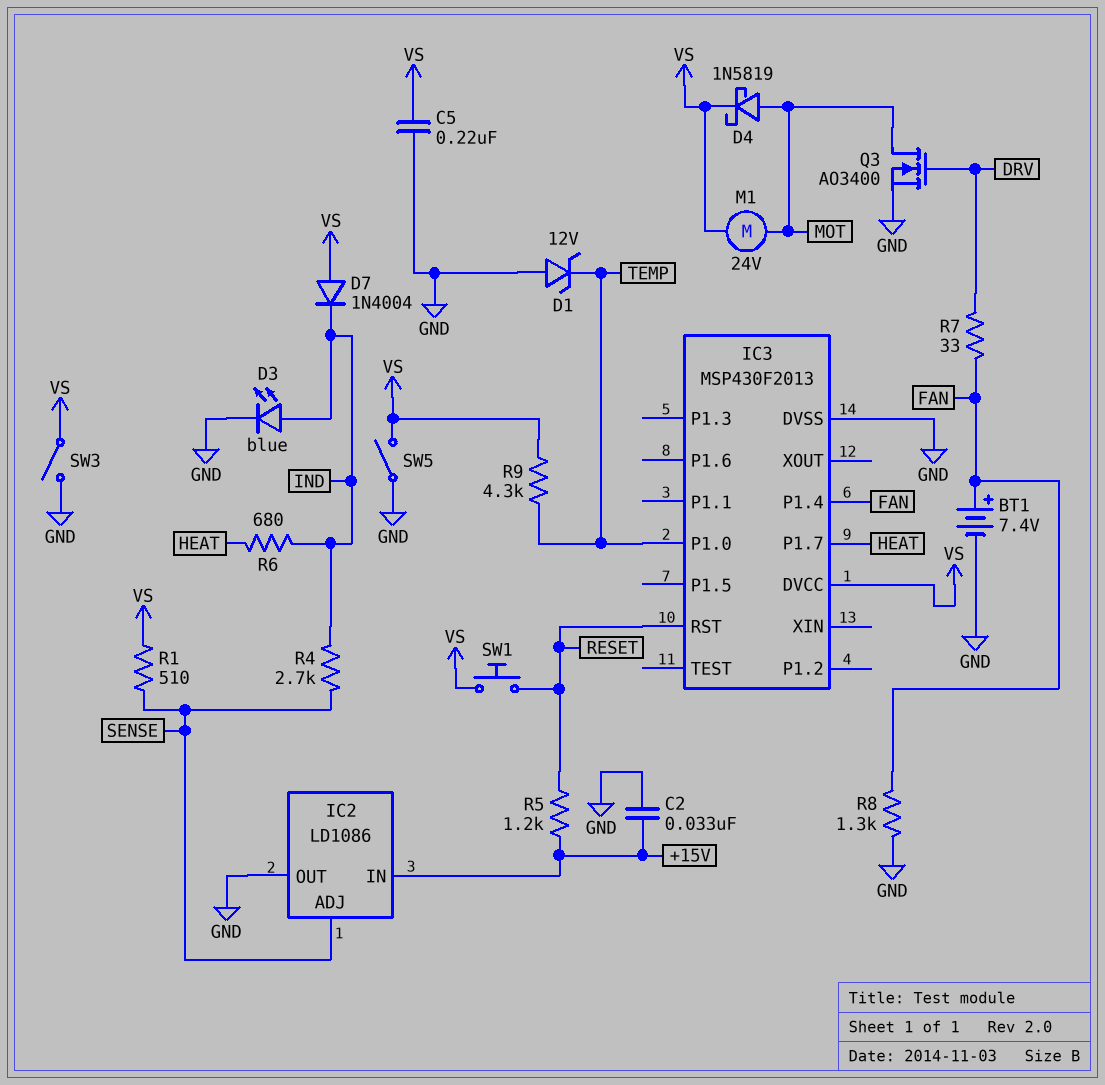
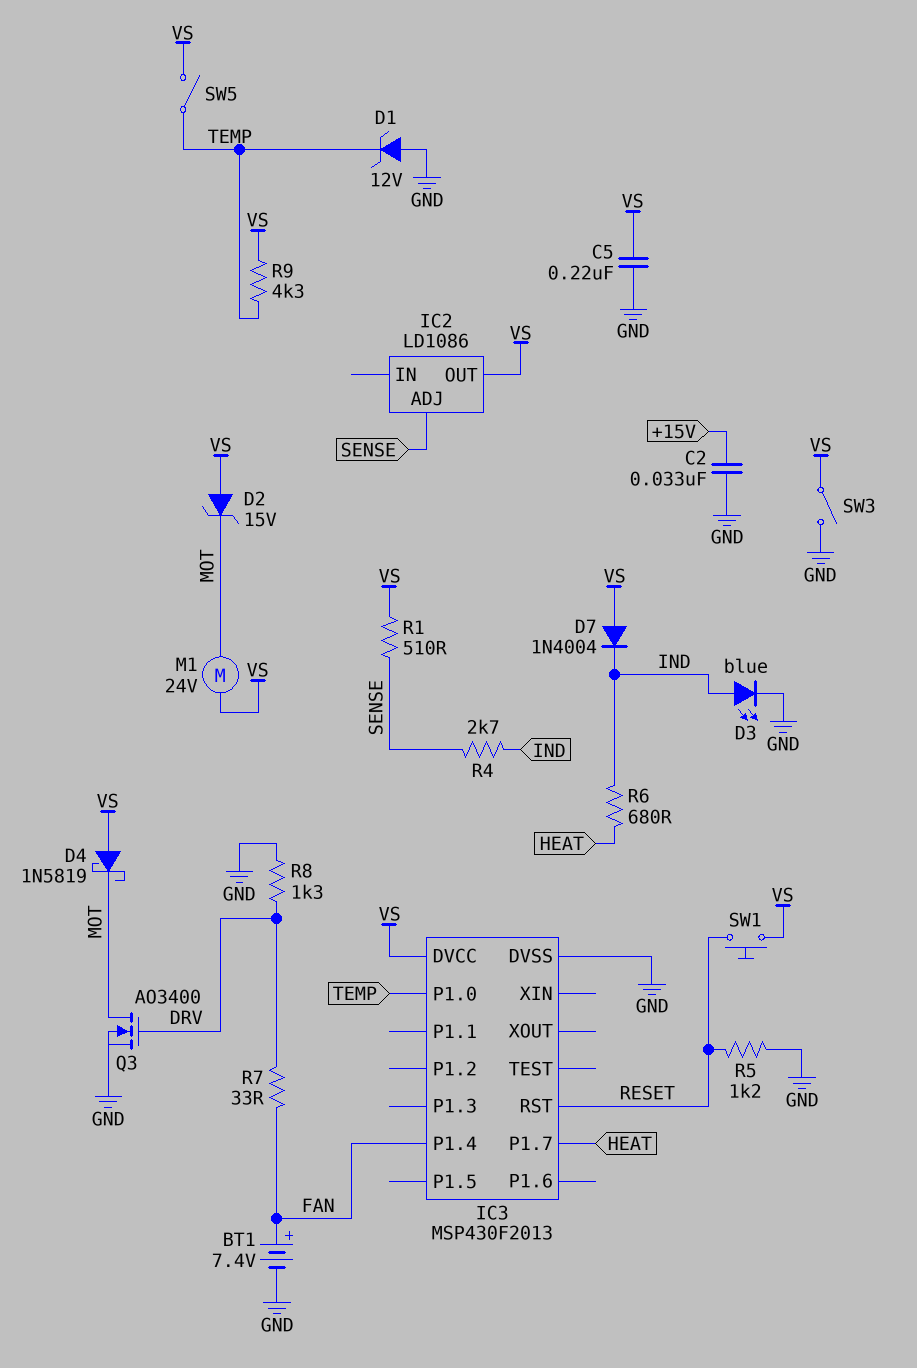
D2: none -> zener 15V (A VS, K MOT)
D4: schottky 1N5819 (A MOT, K VS) -> schottky 1N5819 (A VS, K MOT)
IC2 pin IN: +15V -> none
IC2 pin OUT: GND -> VS
R5: 1.2k (+15V, RESET) -> 1.2k (GND, RESET)
R8: 1.3k (FAN, GND) -> 1.3k (DRV, GND)
SW5: switch (GND, VS) -> switch (TEMP, VS)

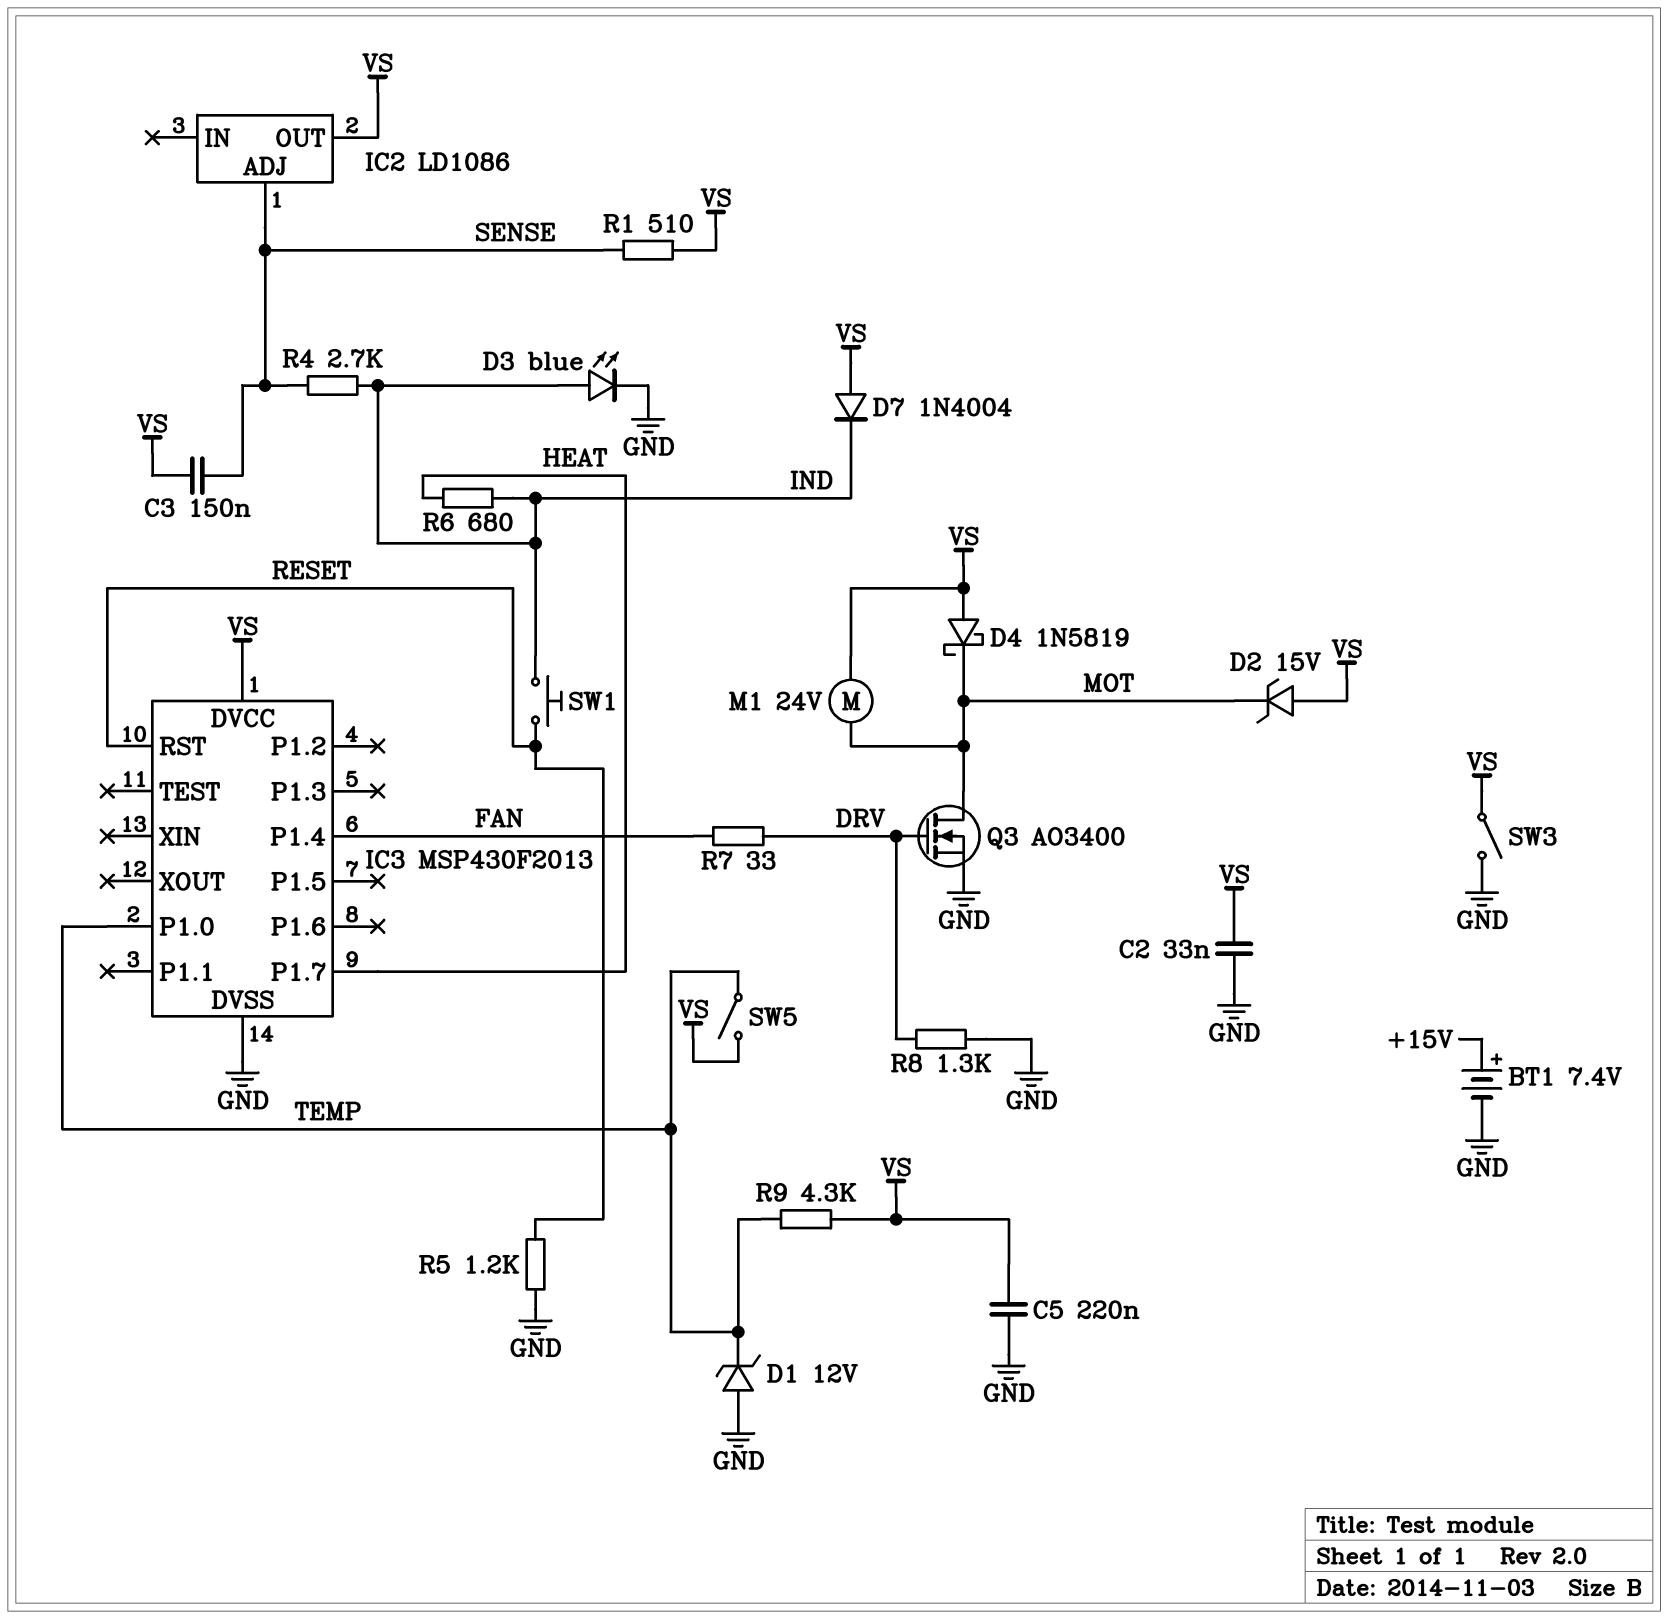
BT1: 7.4V (plus FAN, minus GND) -> 7.4V (plus +15V, minus GND)
C2: 33nF (+15V, GND) -> 33nF (GND, VS)
C3: none -> 150nF (SENSE, VS)
SW1: button (RESET, VS) -> button (IND, RESET)

